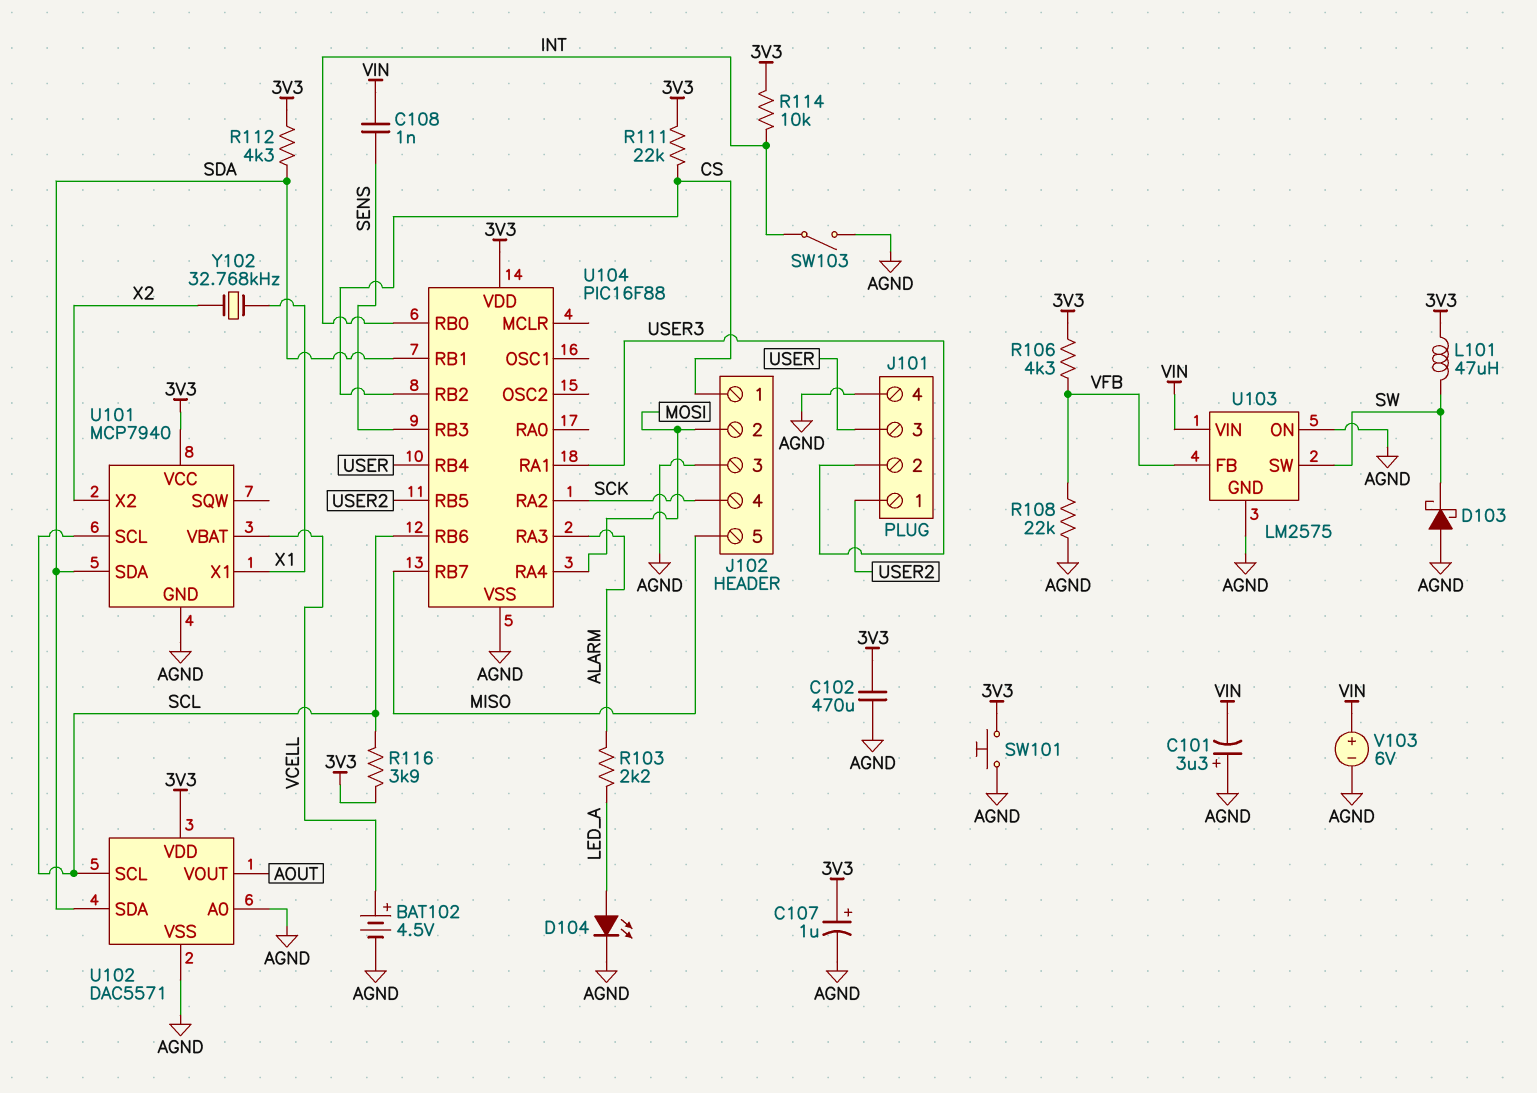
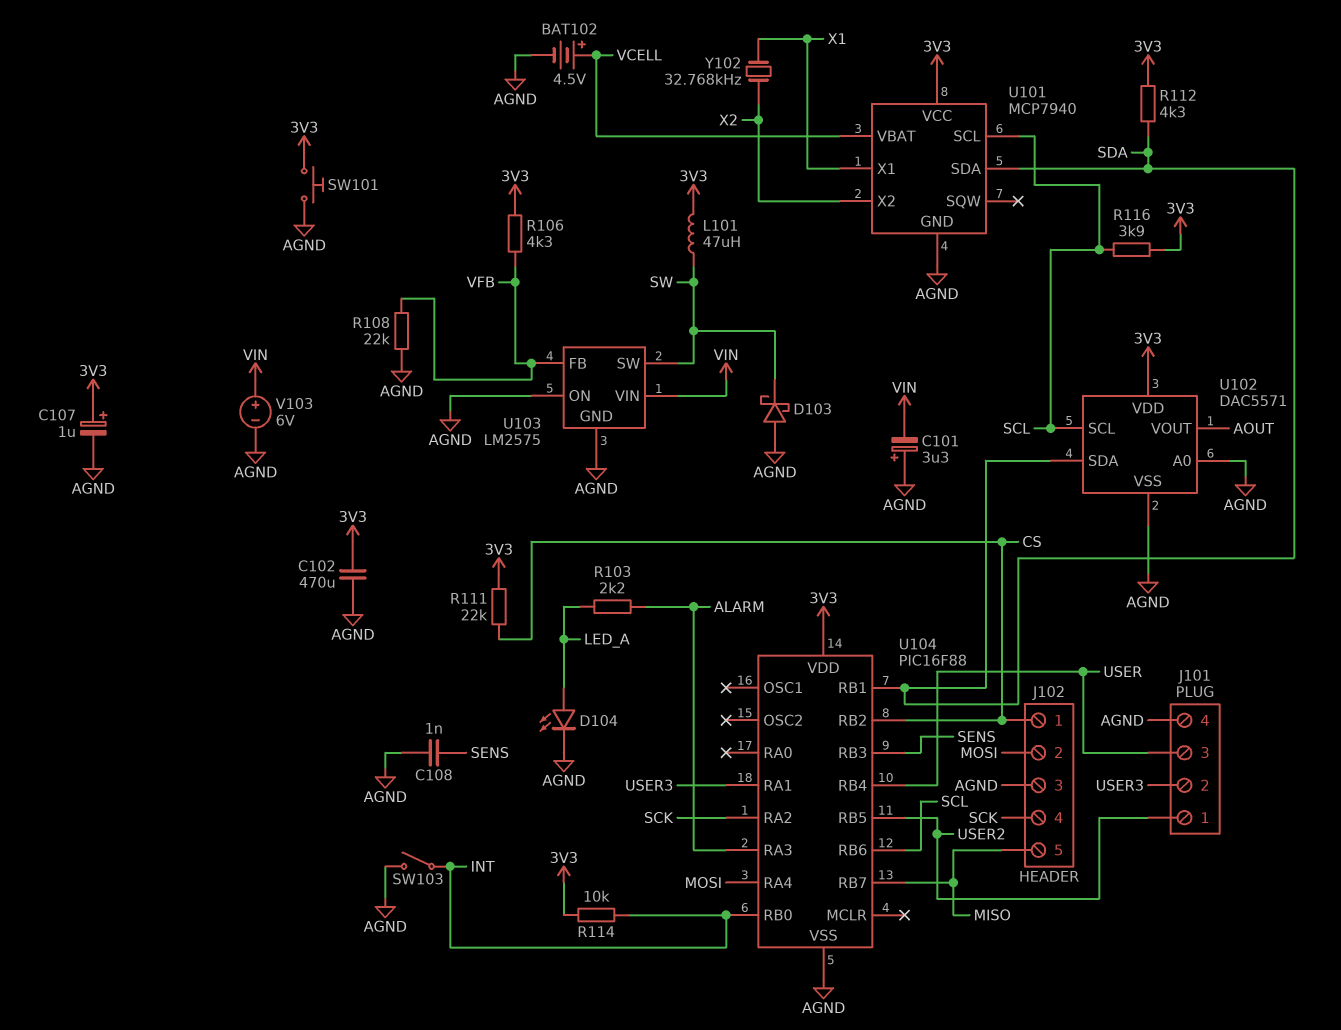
C108: 1nF (SENS, VIN) -> 1nF (AGND, SENS)

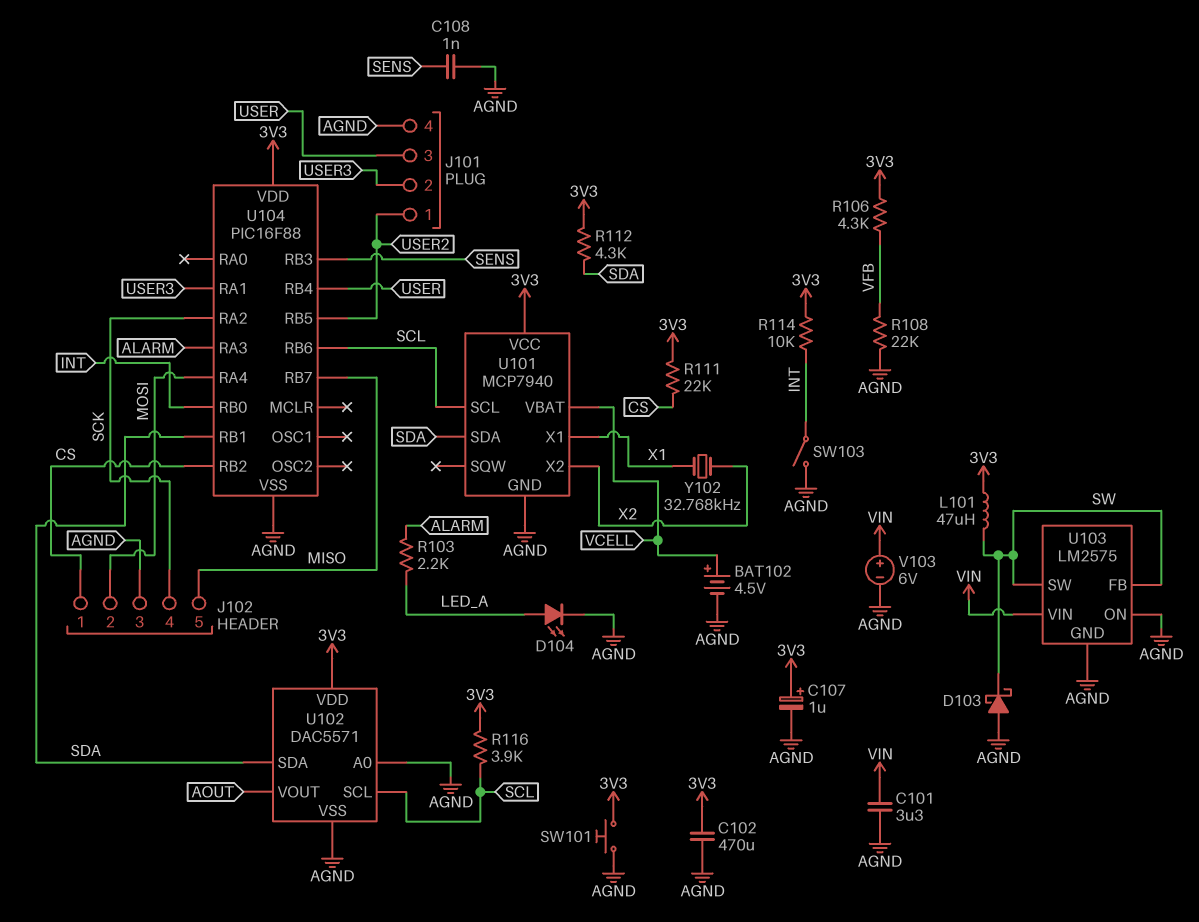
C101: 3.3uF (plus AGND, minus VIN) -> 3.3uF (AGND, VIN)
U103 pin FB: VFB -> SW

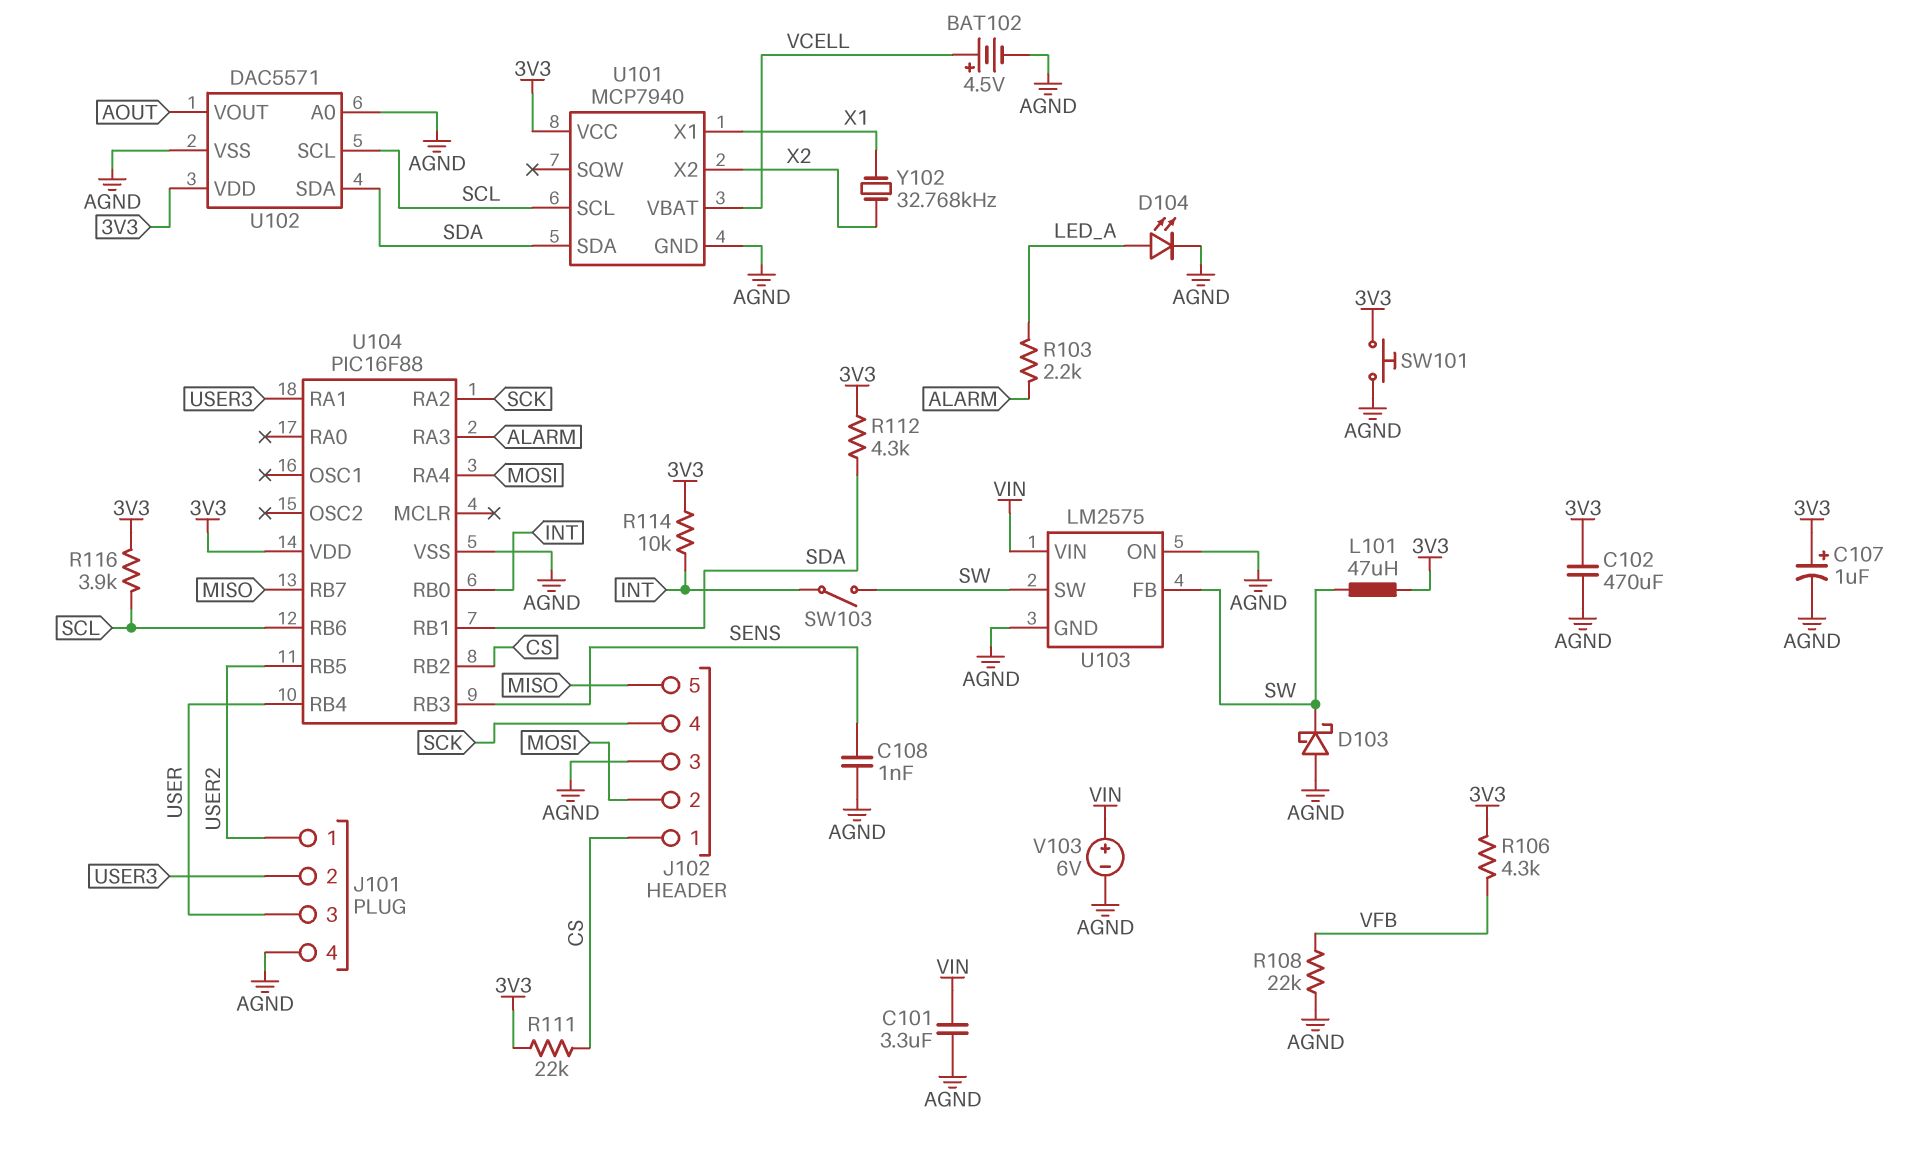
SW103: switch (AGND, INT) -> switch (INT, SW)

